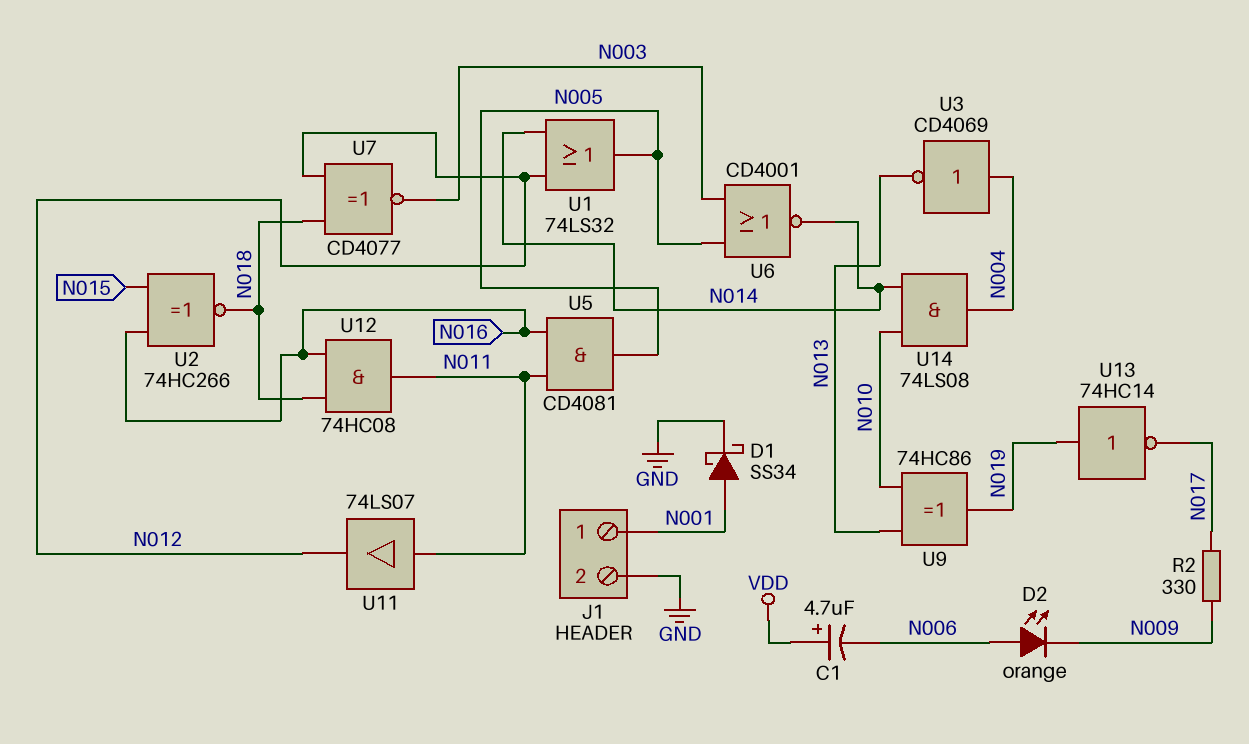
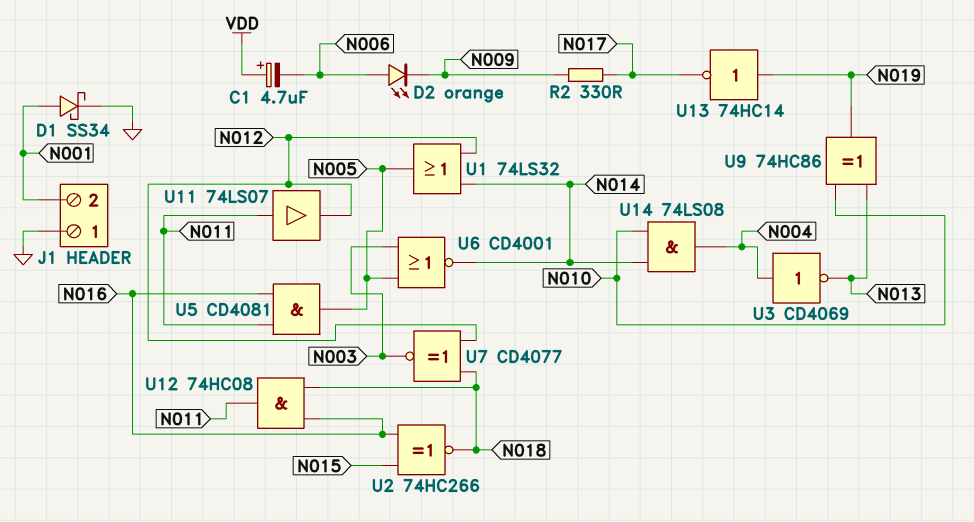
J1 pin 1: N001 -> GND
J1 pin 2: GND -> N001

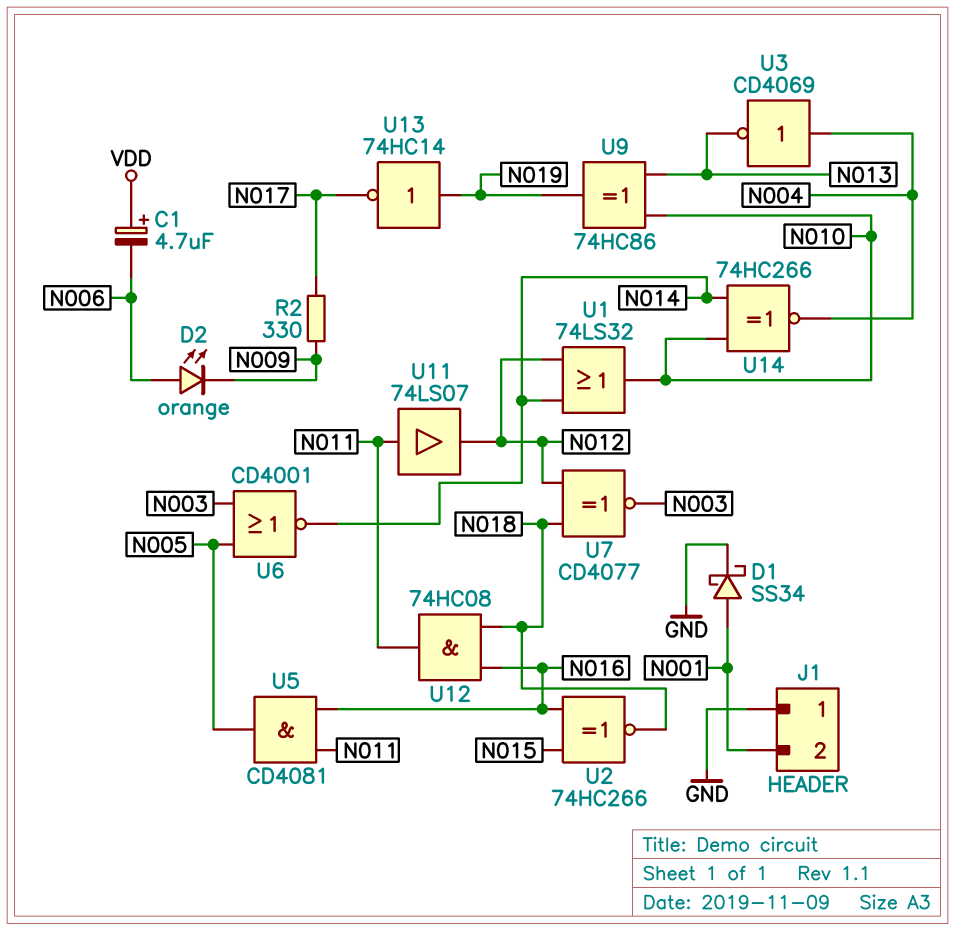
U1: OR 74LS32 (in N012, in N014, out N005) -> OR 74LS32 (in N012, in N014, out N010)
U14: AND 74LS08 (in N010, in N014, out N004) -> XNOR 74HC266 (in N010, in N014, out N004)

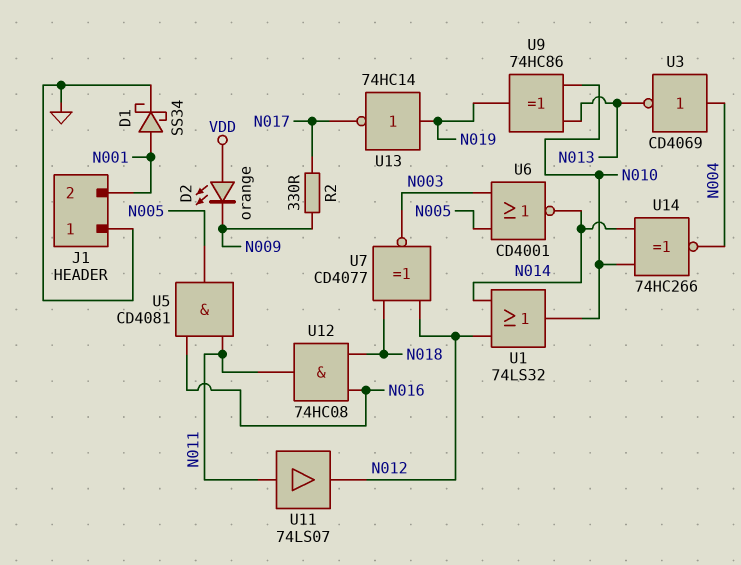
C1: 4.7uF (plus VDD, minus N006) -> none
D2: LED orange (A N006, K N009) -> LED orange (A VDD, K N009)
U2: XNOR 74HC266 (in N015, in N016, out N018) -> none

